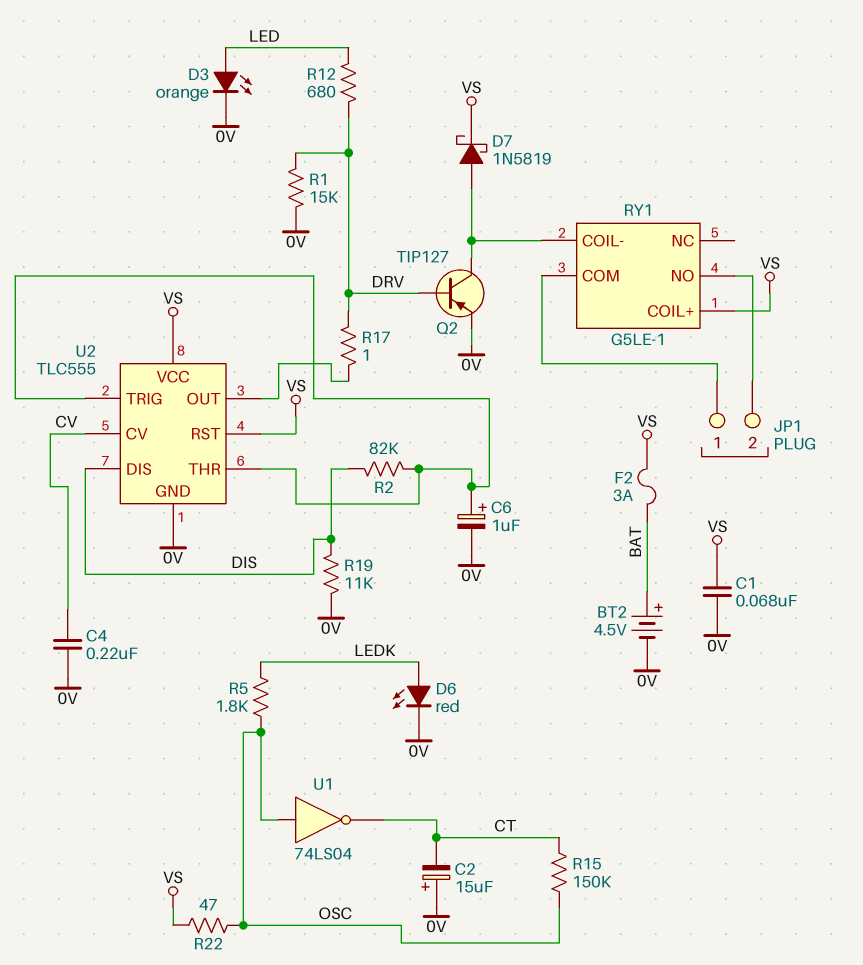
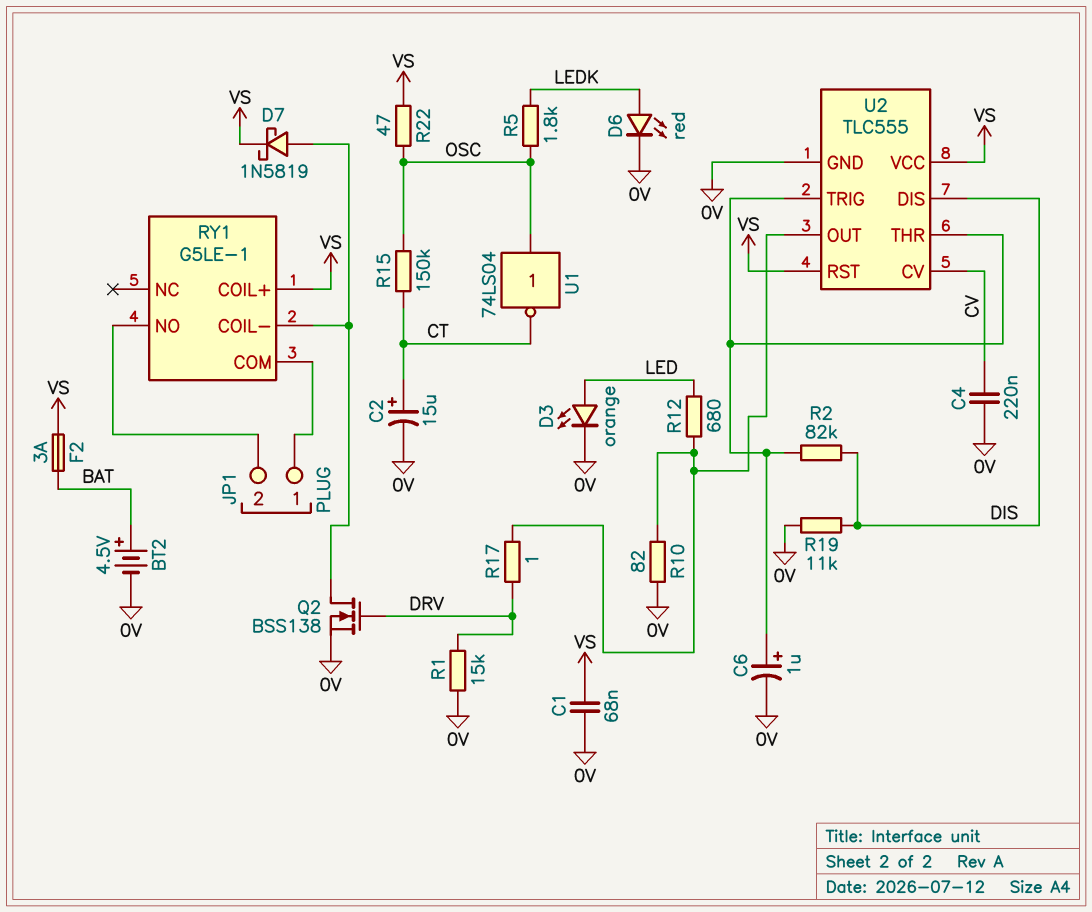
C2: 15uF (plus 0V, minus CT) -> 15uF (plus CT, minus 0V)
Q2: PNP TIP127 (B DRV, C RY1/COIL-, E 0V) -> NMOS BSS138 (G DRV, D RY1/COIL-, S 0V)
R10: none -> 82 (0V, U2/OUT)
R12: 680 (DRV, LED) -> 680 (LED, U2/OUT)

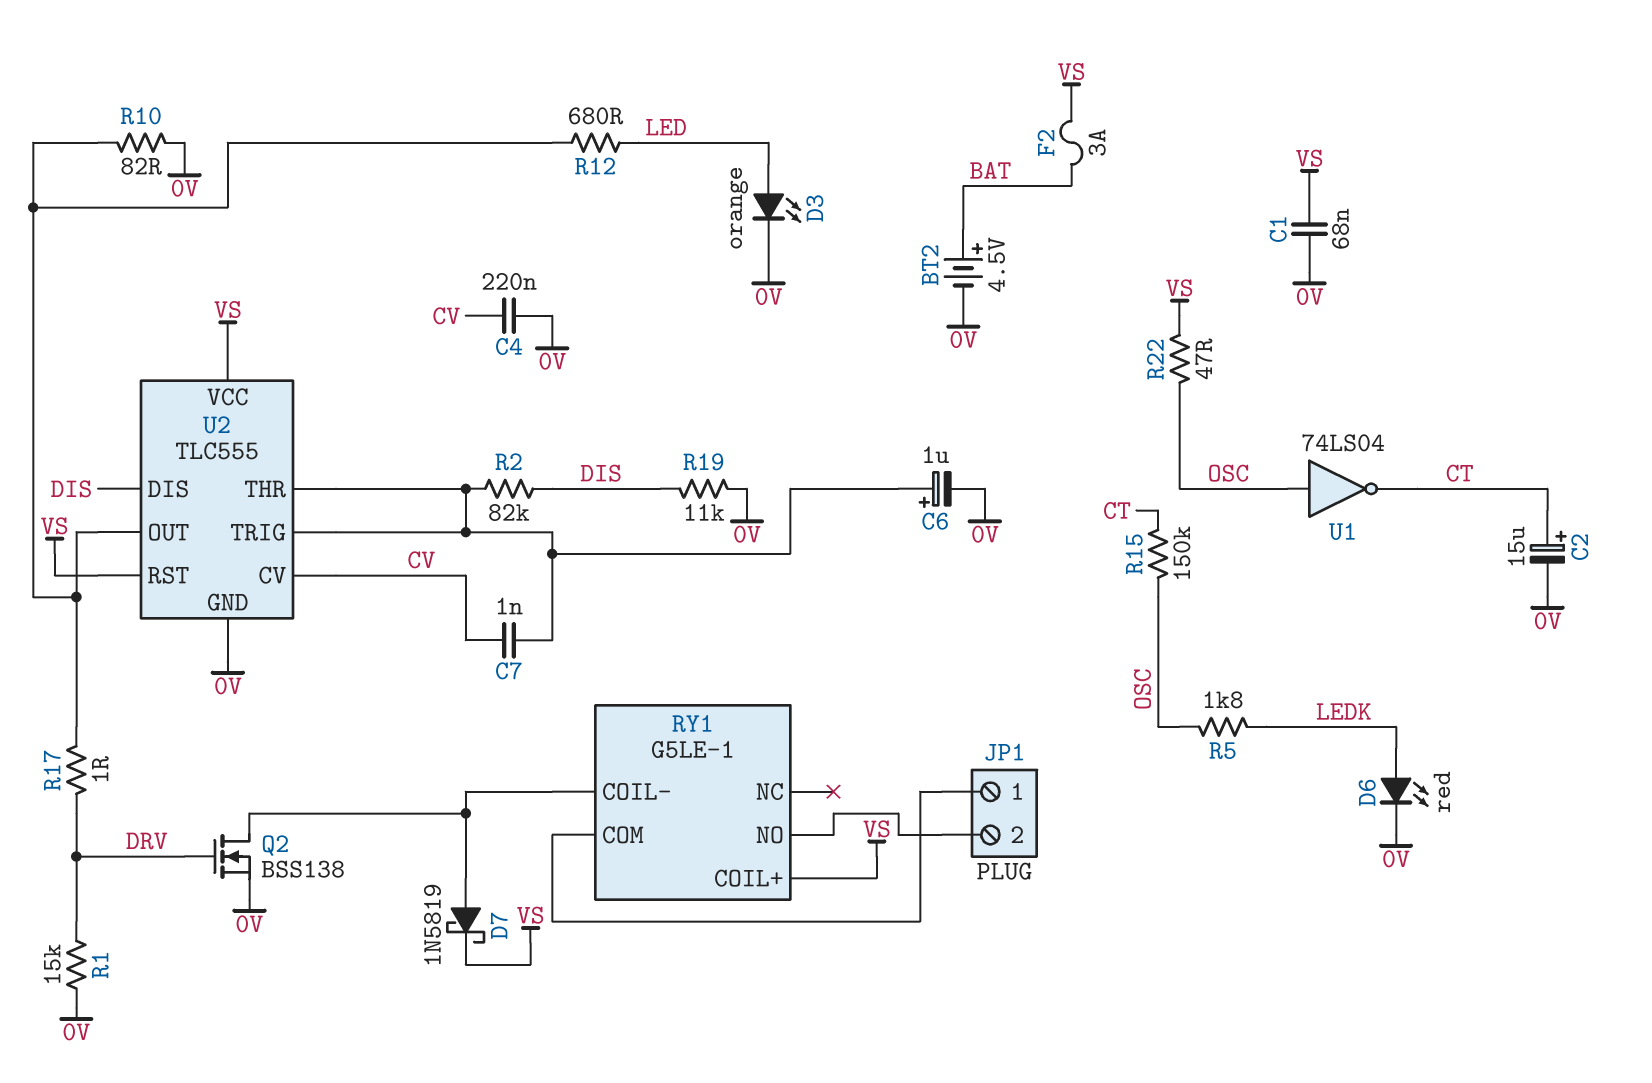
C7: none -> 1nF (CV, U2/THR)

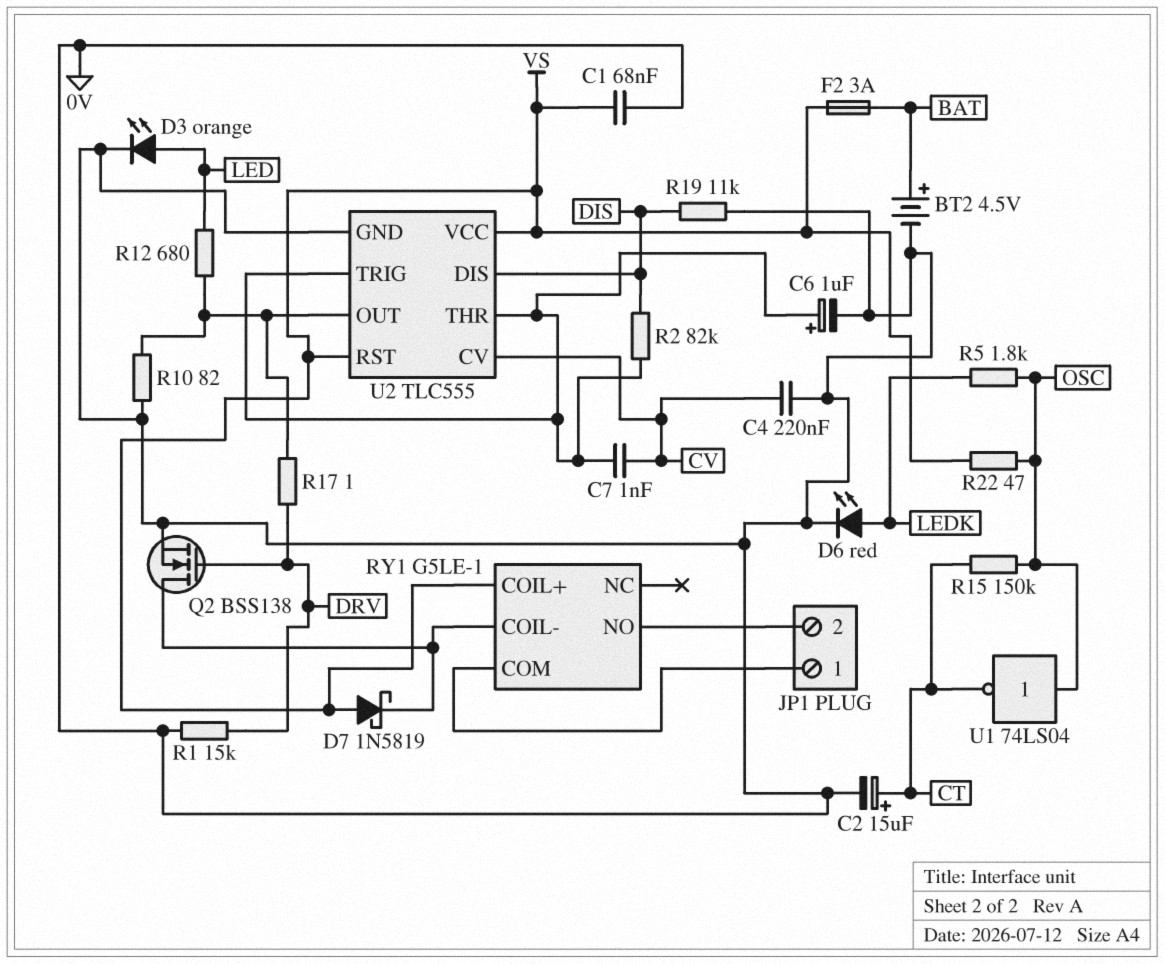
D7: schottky 1N5819 (A RY1/COIL-, K VS) -> schottky 1N5819 (A VS, K RY1/COIL-)

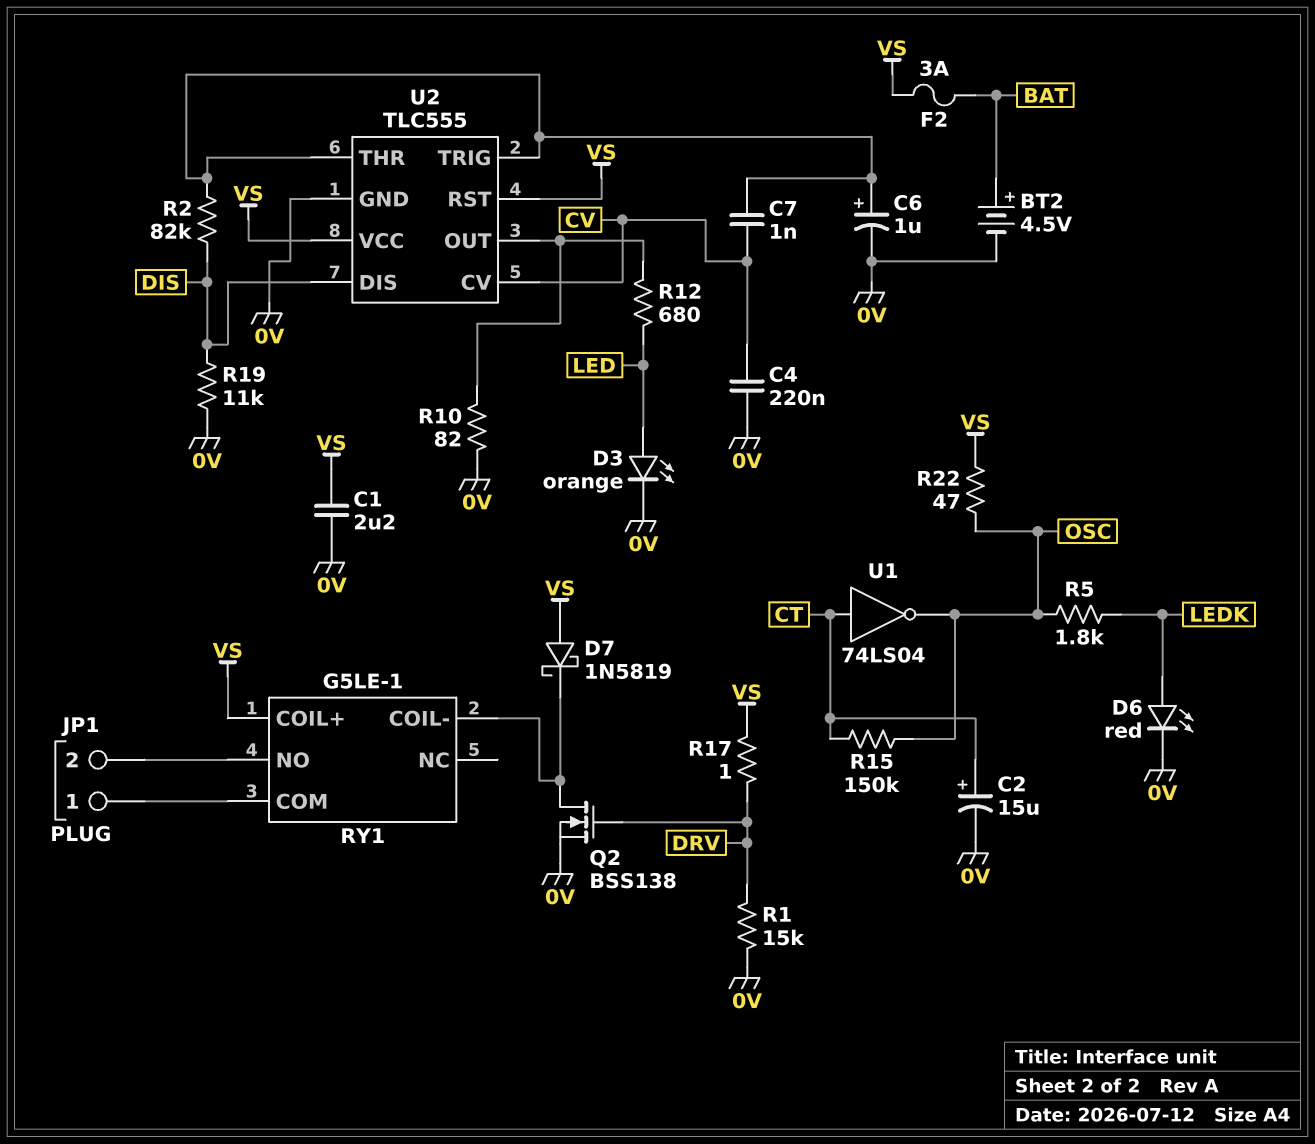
C1: 68nF (0V, VS) -> 2.2uF (0V, VS)
R17: 1 (DRV, U2/OUT) -> 1 (DRV, VS)
U1: NOT 74LS04 (in OSC, out CT) -> NOT 74LS04 (in CT, out OSC)

